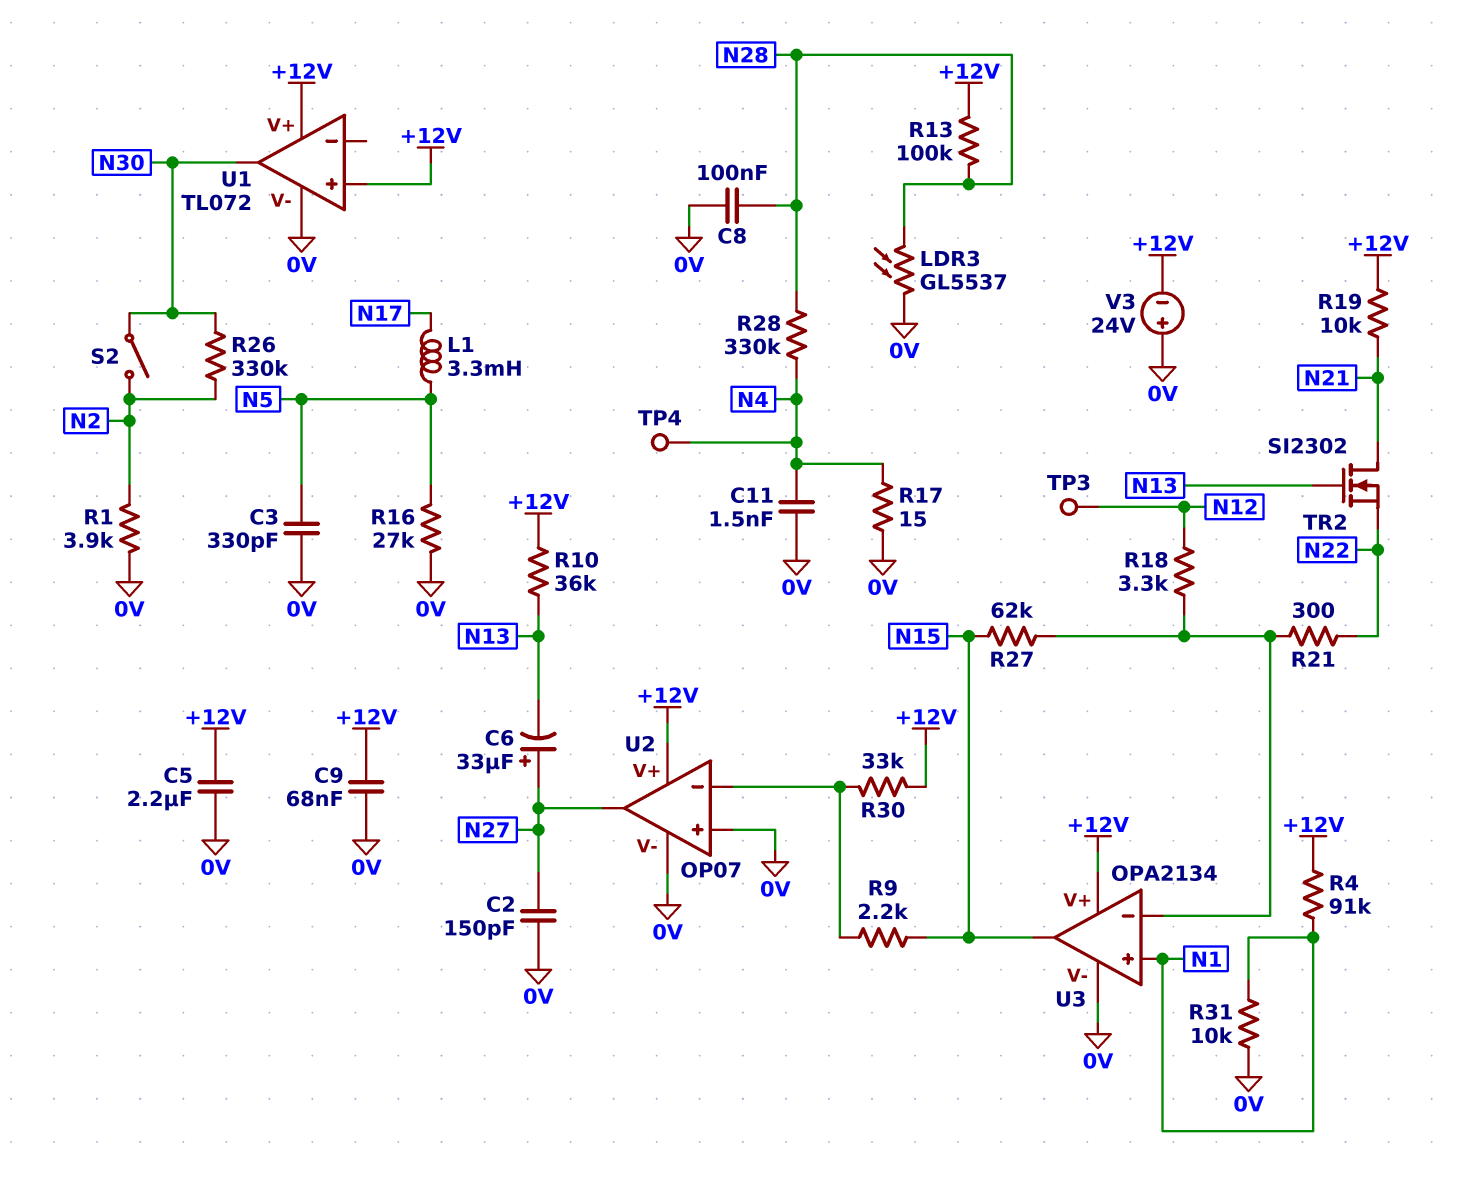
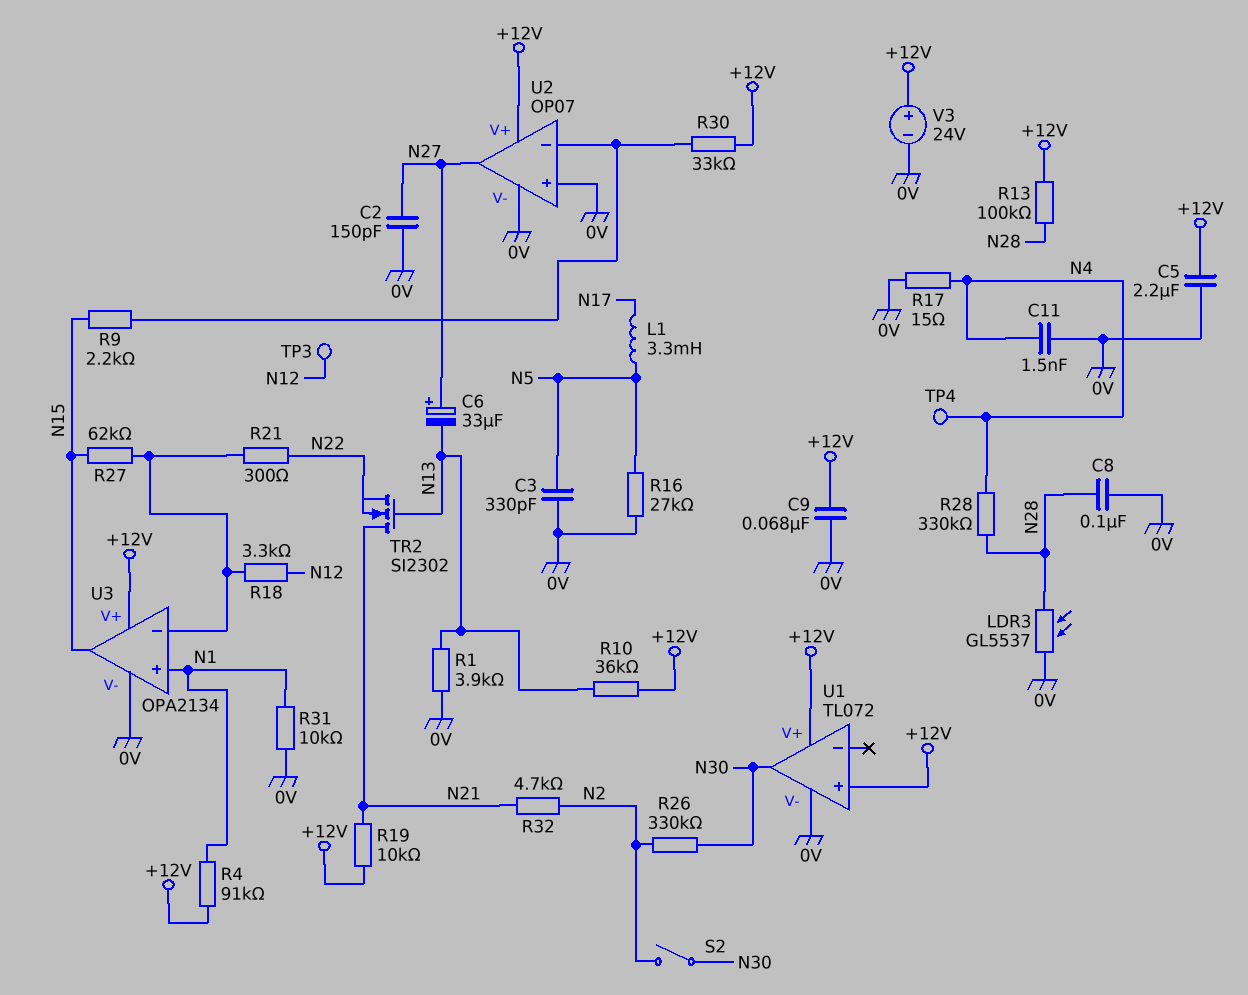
R1: 3.9k (0V, N2) -> 3.9k (0V, N13)
R32: none -> 4.7k (N2, N21)
V3: 24V (plus 0V, minus +12V) -> 24V (plus +12V, minus 0V)

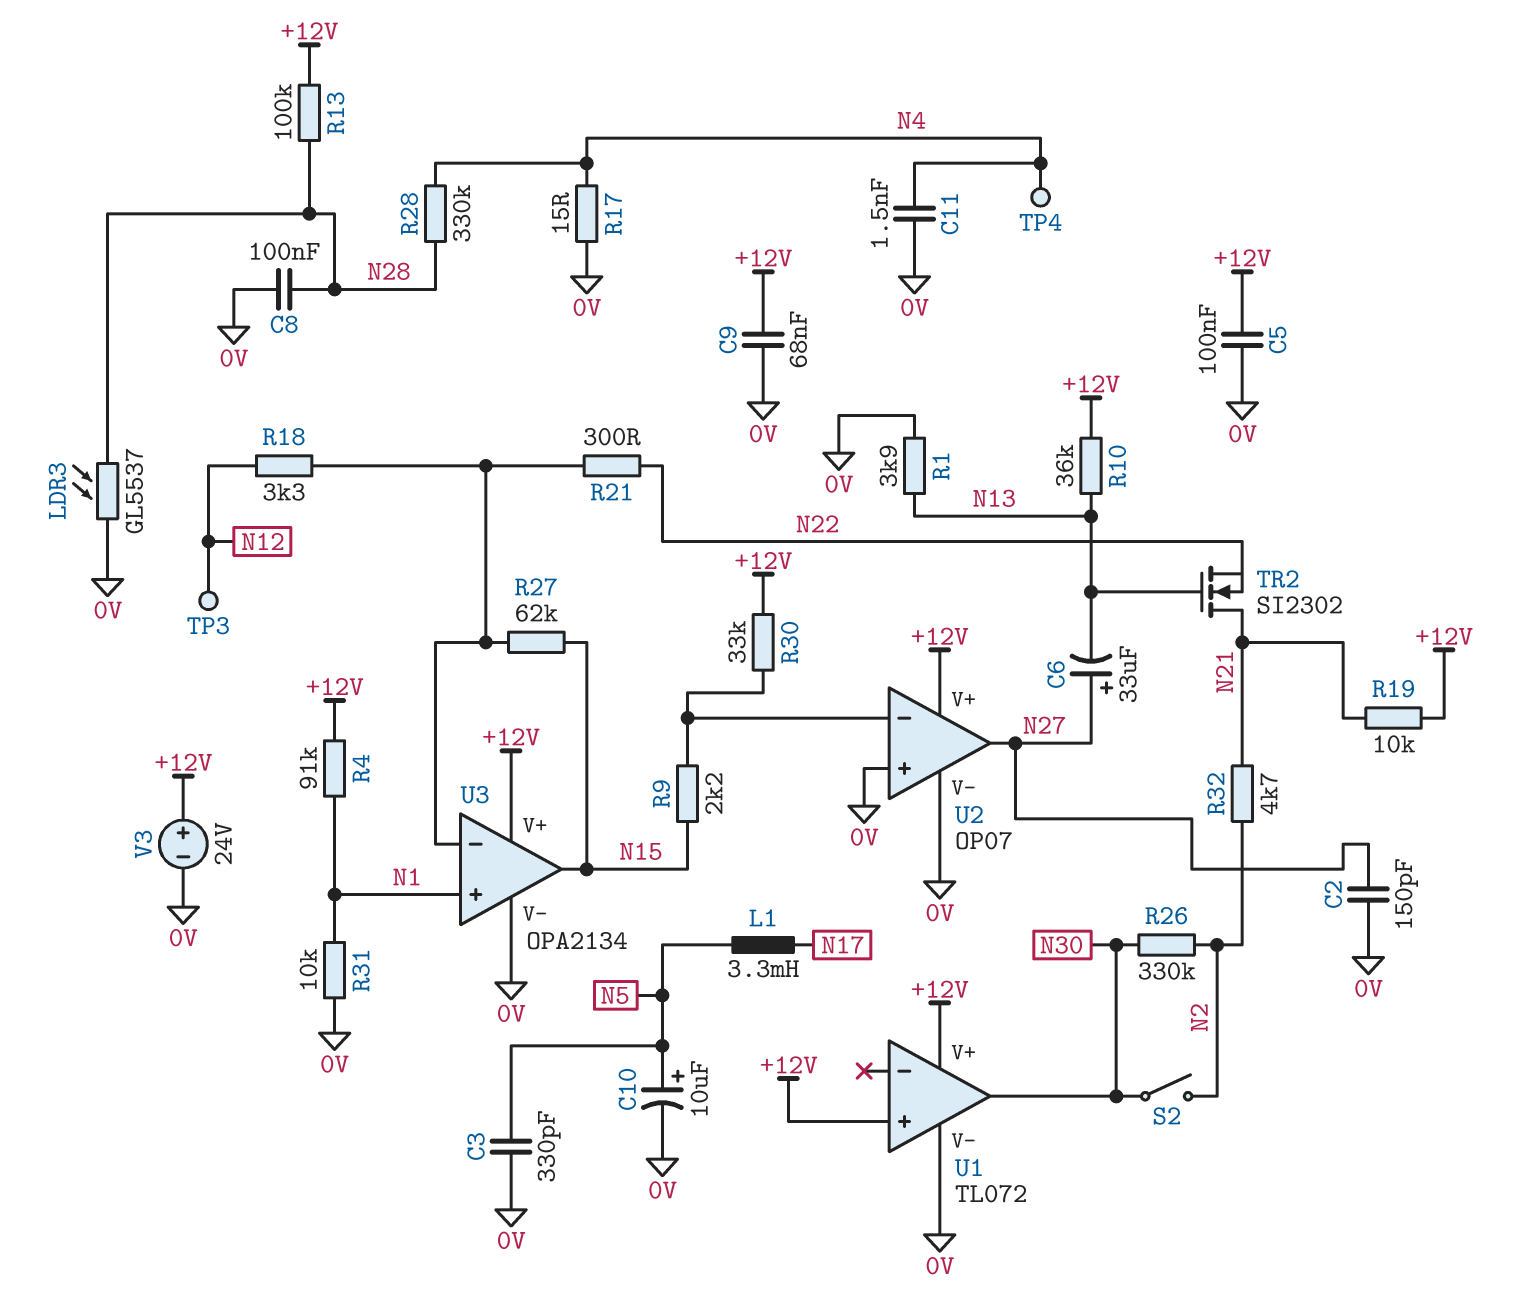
C5: 2.2uF (+12V, 0V) -> 100nF (+12V, 0V)
C10: none -> 10uF (plus N5, minus 0V)
R16: 27k (0V, N5) -> none

